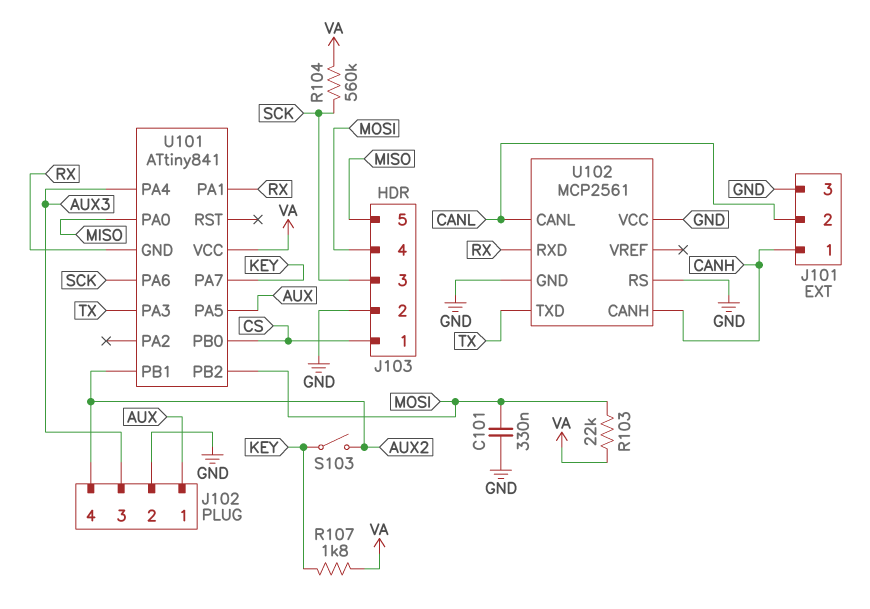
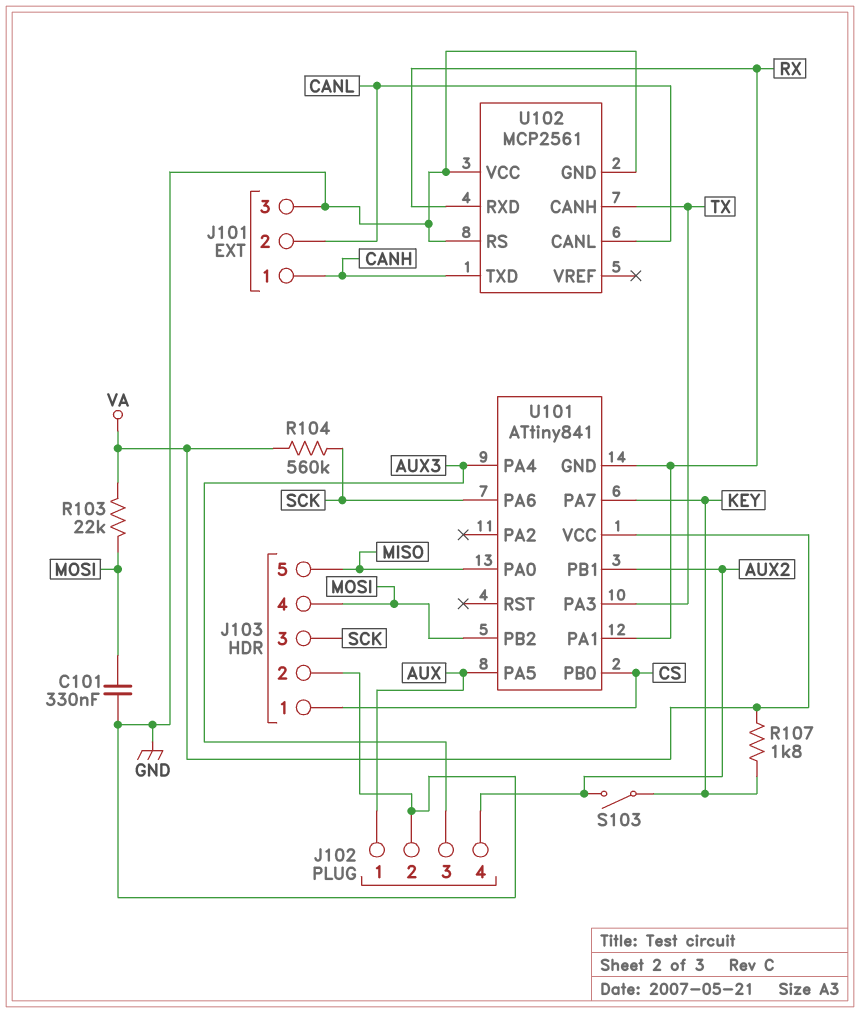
U102 pin CANH: CANH -> TX
U102 pin TXD: TX -> CANH

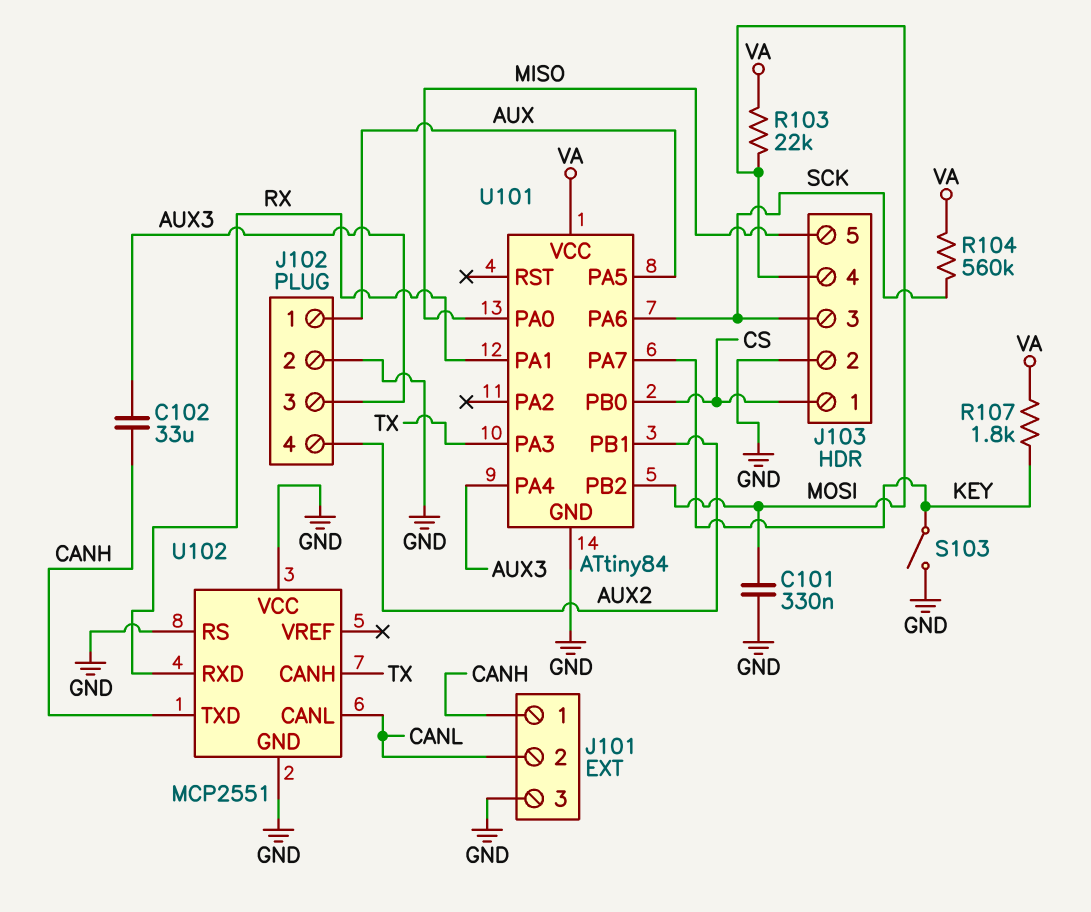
C102: none -> 33uF (AUX3, CANH)
S103: switch (AUX2, KEY) -> switch (GND, KEY)
U101: ATtiny841 -> ATtiny84
U101 pin GND: RX -> GND
U102: MCP2561 -> MCP2551

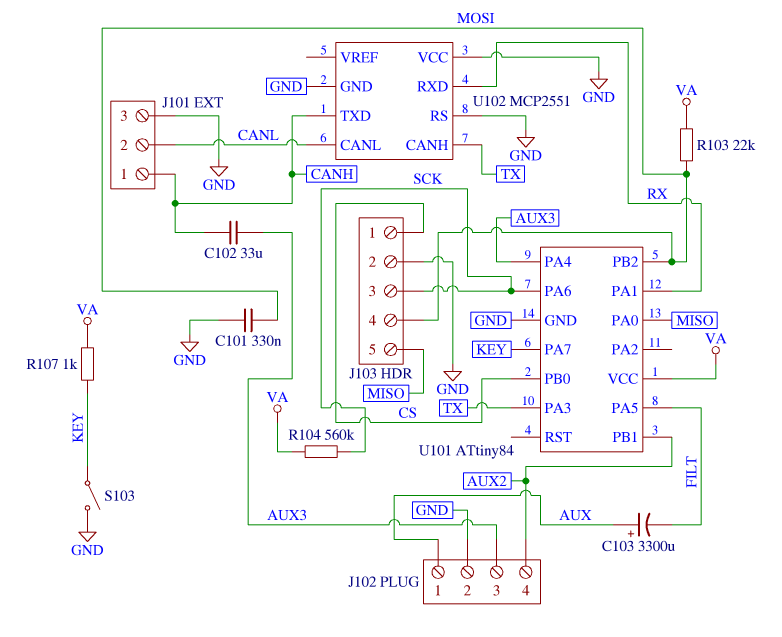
C103: none -> 3300uF (plus AUX, minus FILT)
R107: 1.8k (KEY, VA) -> 1k (KEY, VA)
U101 pin PA5: AUX -> FILT

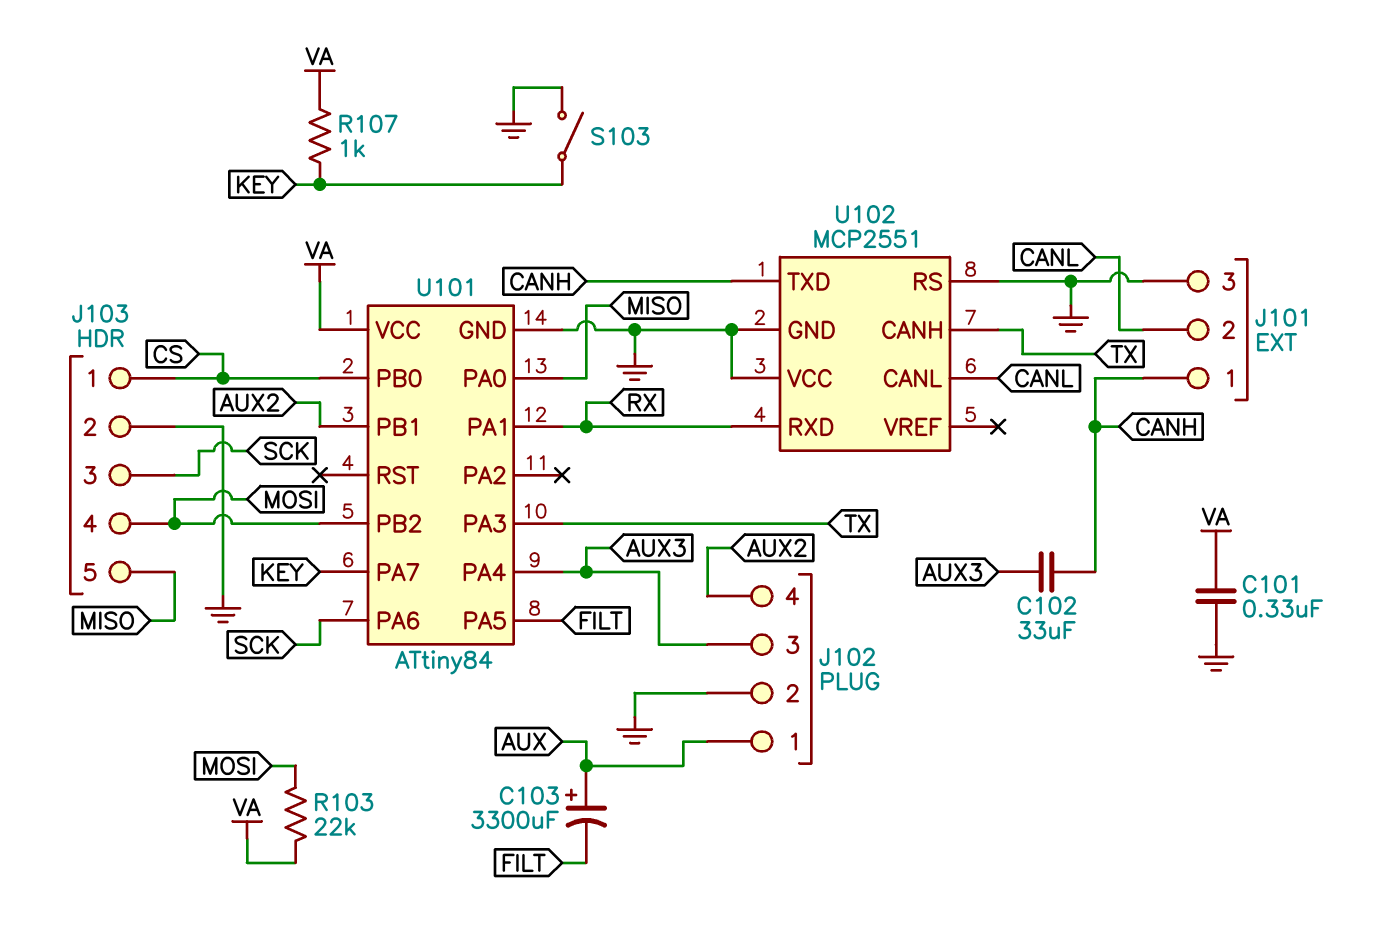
C101: 330nF (GND, MOSI) -> 330nF (GND, VA)
R104: 560k (SCK, VA) -> none

